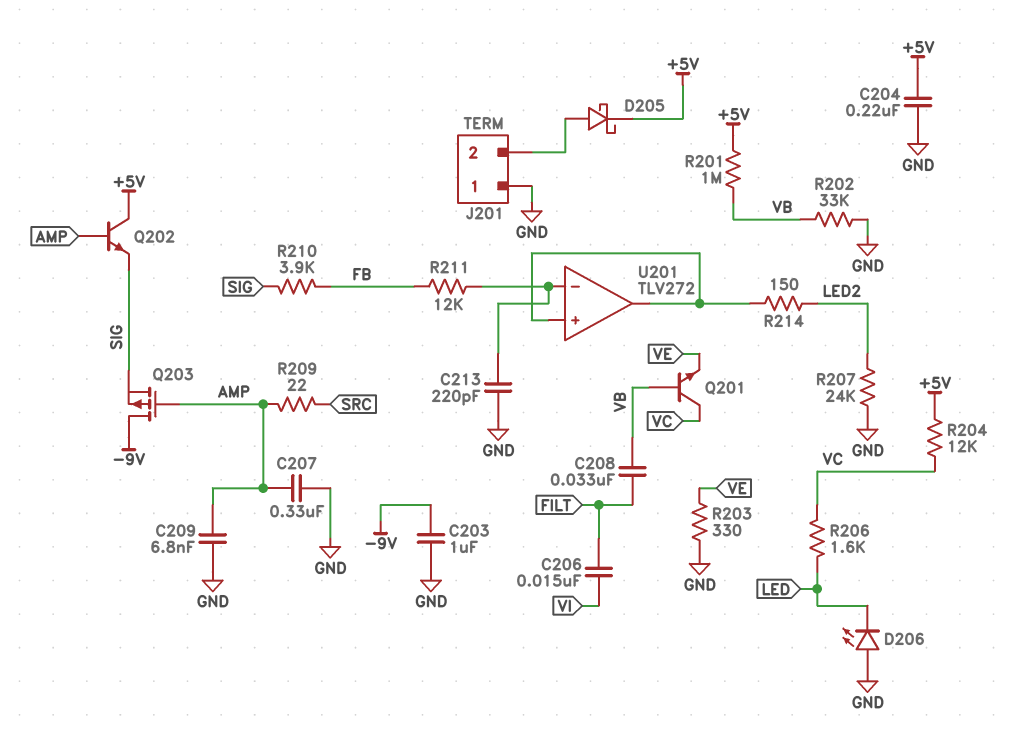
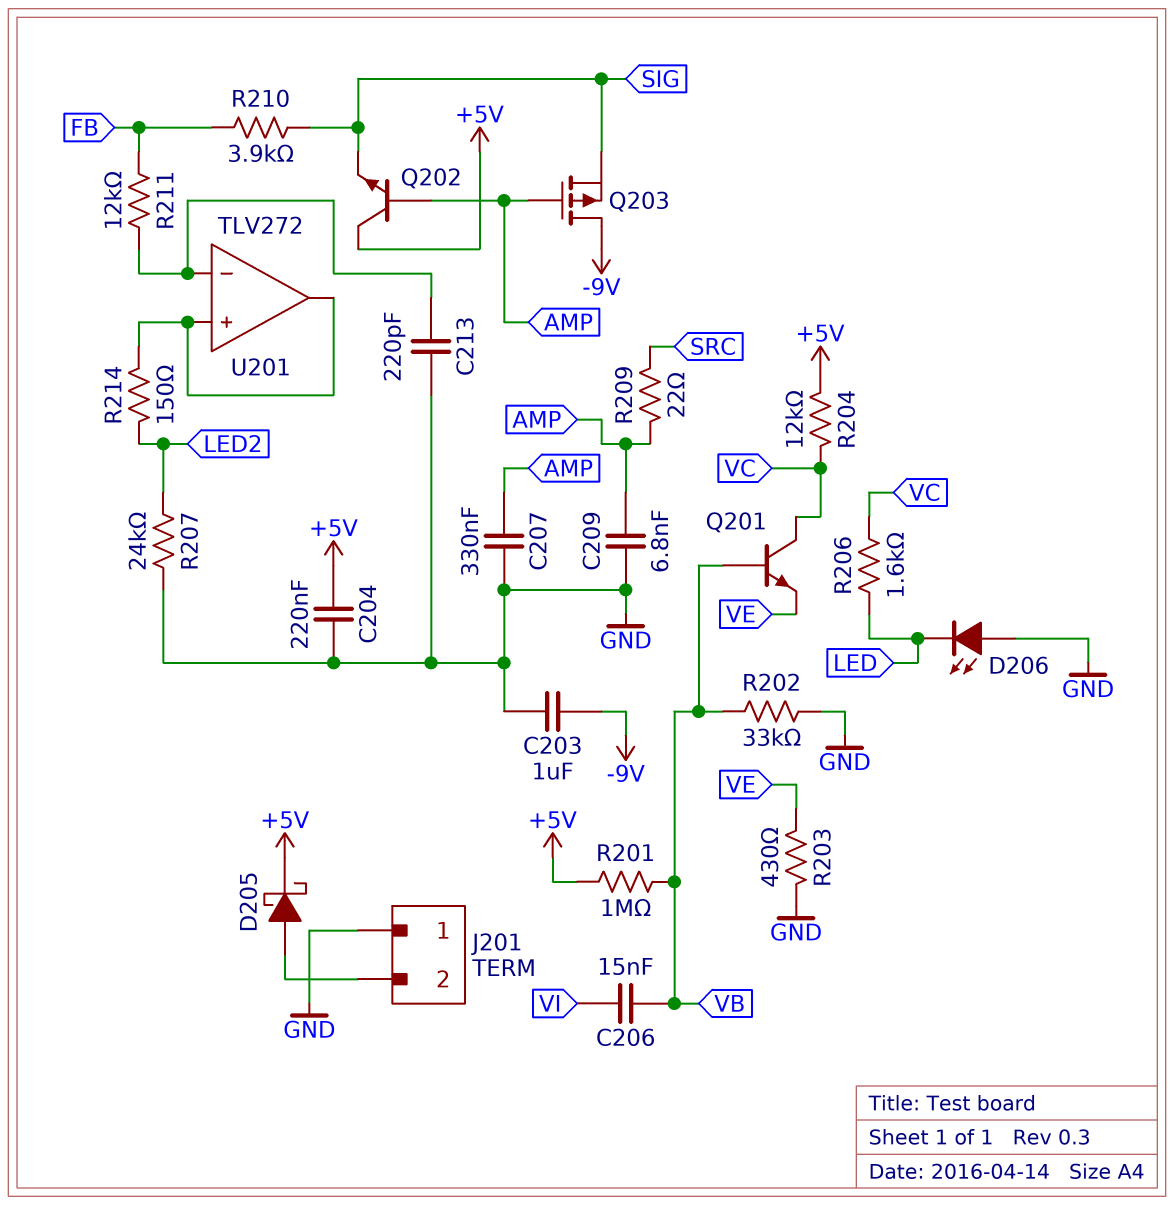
C206: 15nF (FILT, VI) -> 15nF (VB, VI)
C208: 33nF (FILT, VB) -> none
R203: 330 (GND, VE) -> 430 (GND, VE)

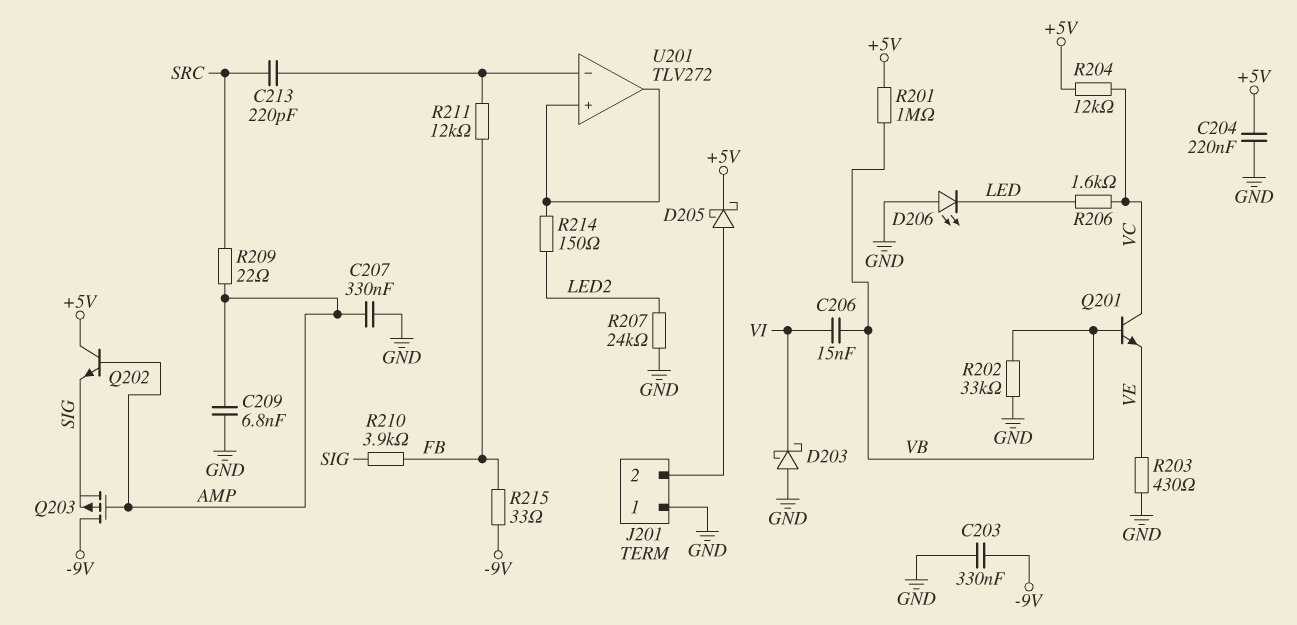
C203: 1uF (-9V, GND) -> 330nF (-9V, GND)
C213: 220pF (GND, U201/in-) -> 220pF (SRC, U201/in-)
D203: none -> schottky (A GND, K VI)
R215: none -> 33 (-9V, FB)

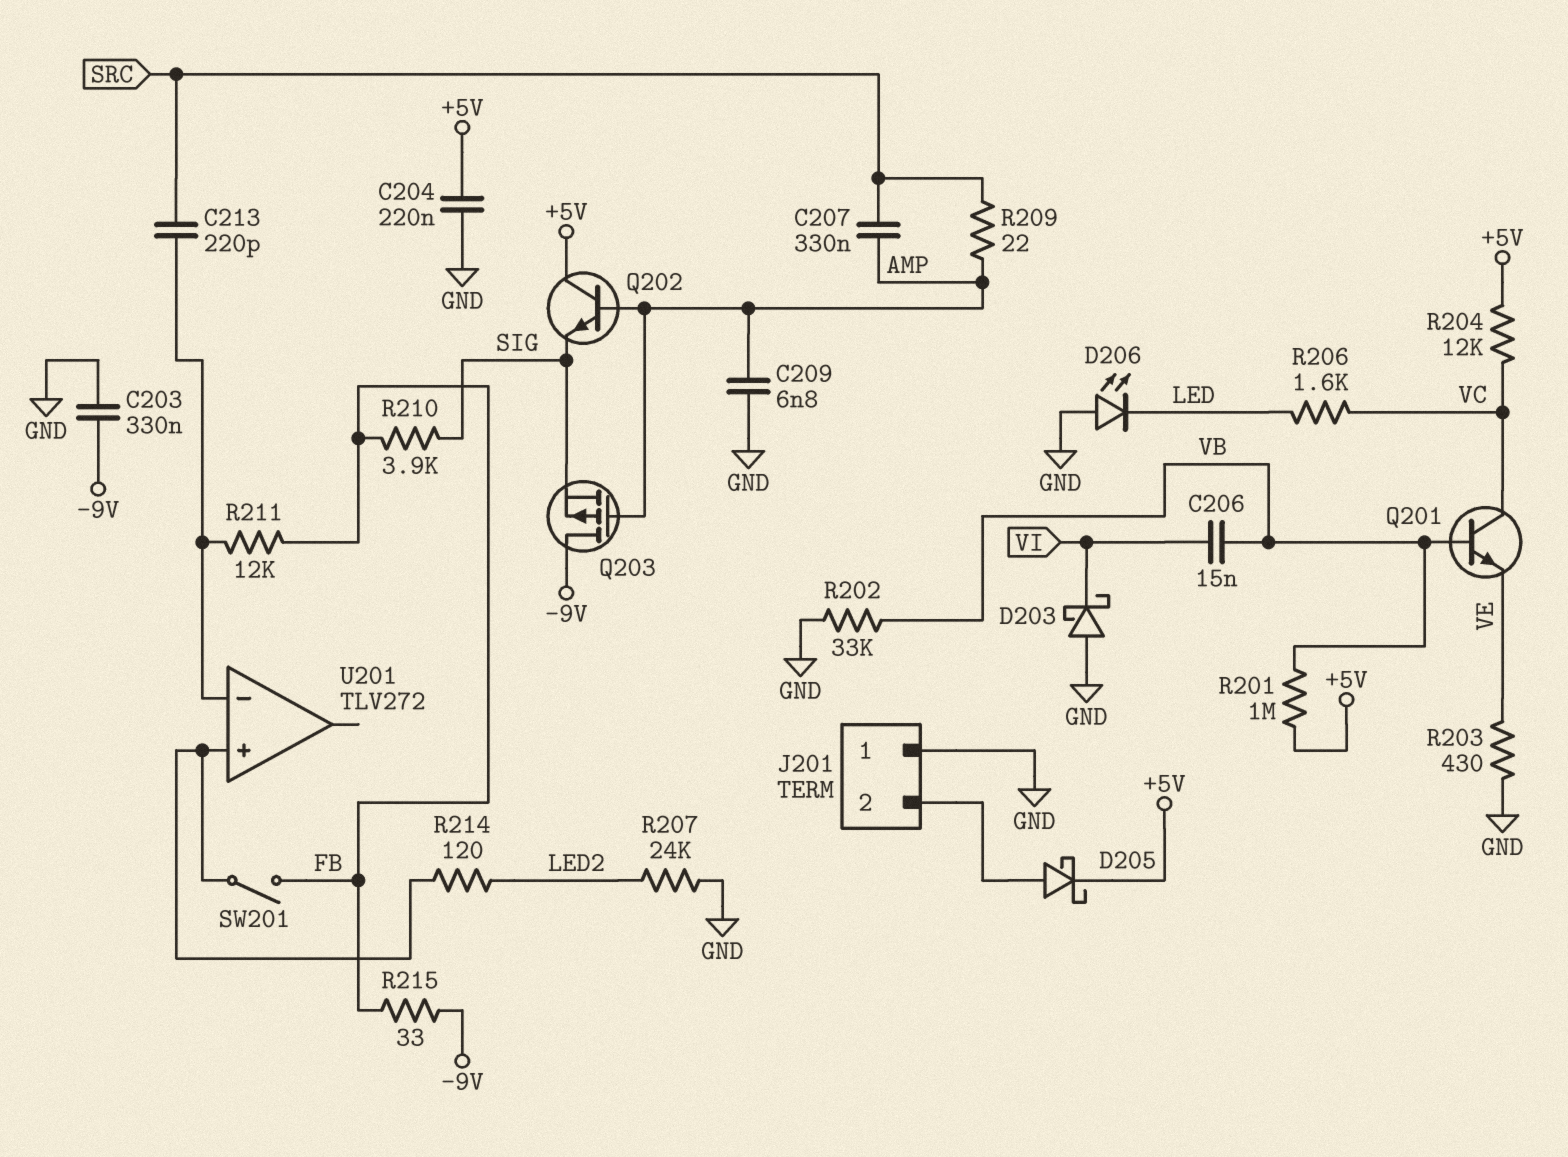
C207: 330nF (AMP, GND) -> 330nF (AMP, SRC)
R214: 150 (LED2, U201/in+) -> 120 (LED2, U201/in+)
SW201: none -> switch (FB, U201/in+)
U201 pin out: U201/in+ -> none

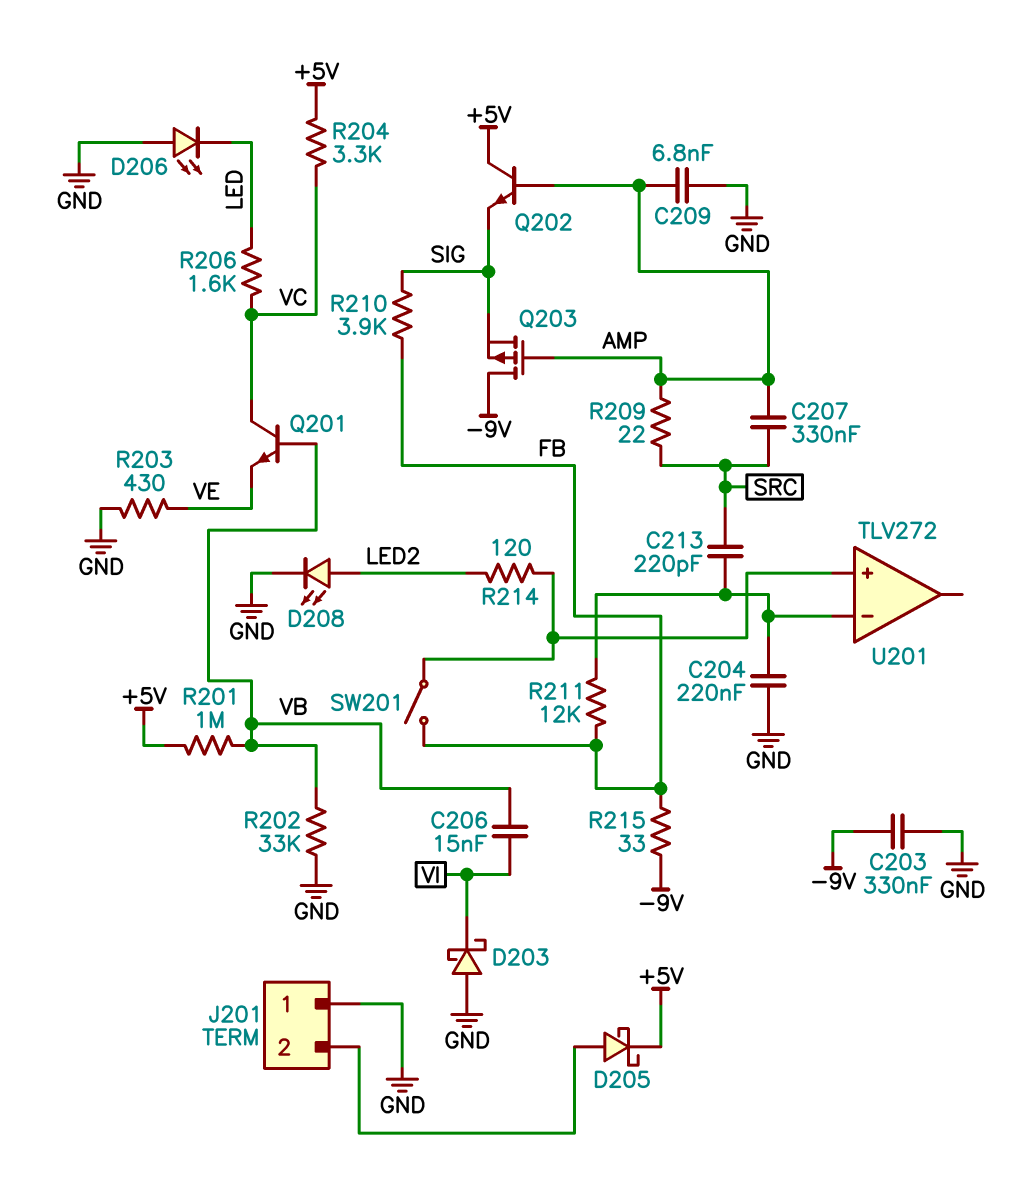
C204: 220nF (+5V, GND) -> 220nF (GND, U201/in-)
D208: none -> LED (A LED2, K GND)
R204: 12k (+5V, VC) -> 3.3k (+5V, VC)
R207: 24k (GND, LED2) -> none

